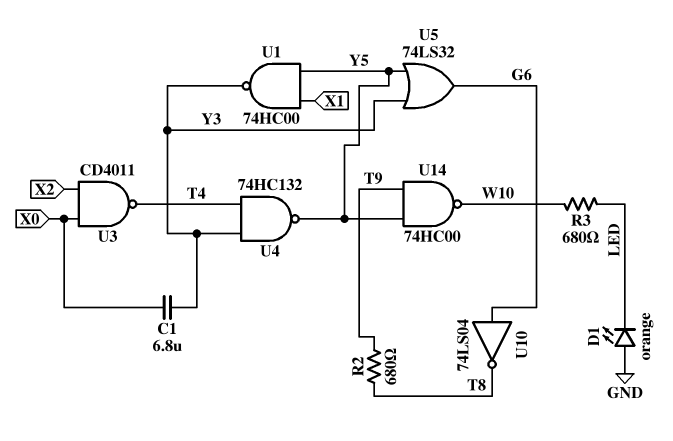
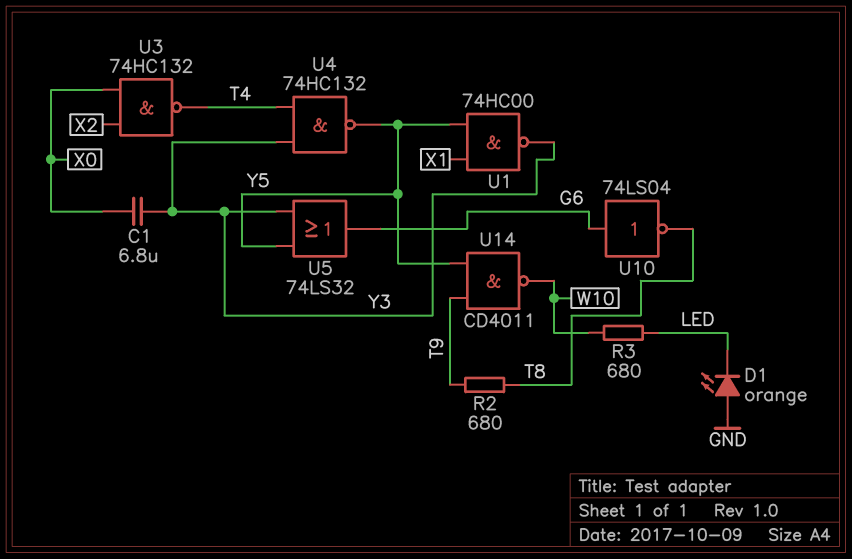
U3: NAND CD4011 (in X0, in X2, out T4) -> NAND 74HC132 (in X0, in X2, out T4)
U14: NAND 74HC00 (in T9, in Y5, out W10) -> NAND CD4011 (in T9, in Y5, out W10)

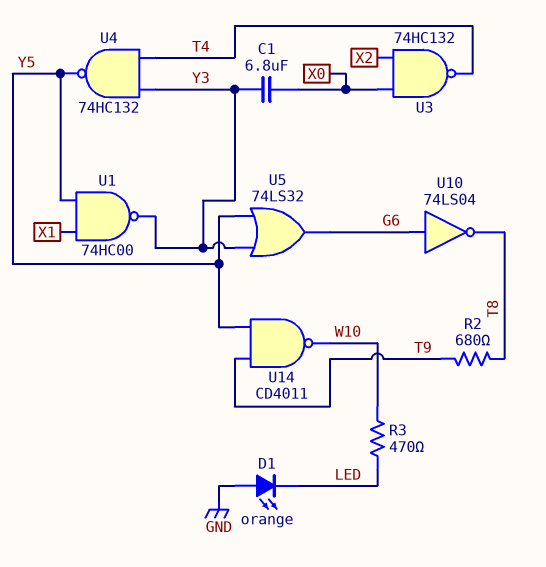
R3: 680 (LED, W10) -> 470 (LED, W10)

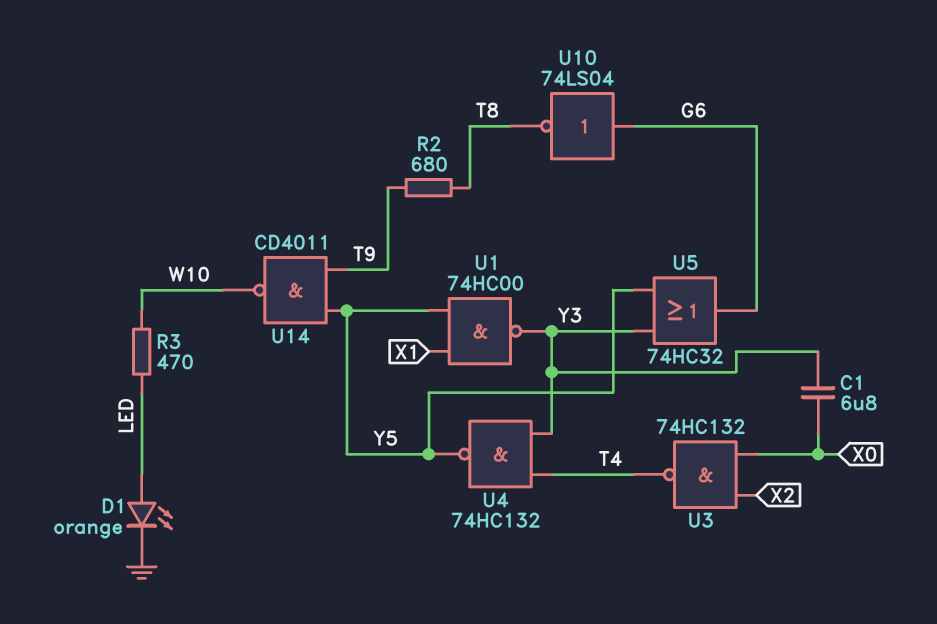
D1: LED orange (A GND, K LED) -> LED orange (A LED, K GND)
U5: OR 74LS32 (in Y3, in Y5, out G6) -> OR 74HC32 (in Y3, in Y5, out G6)

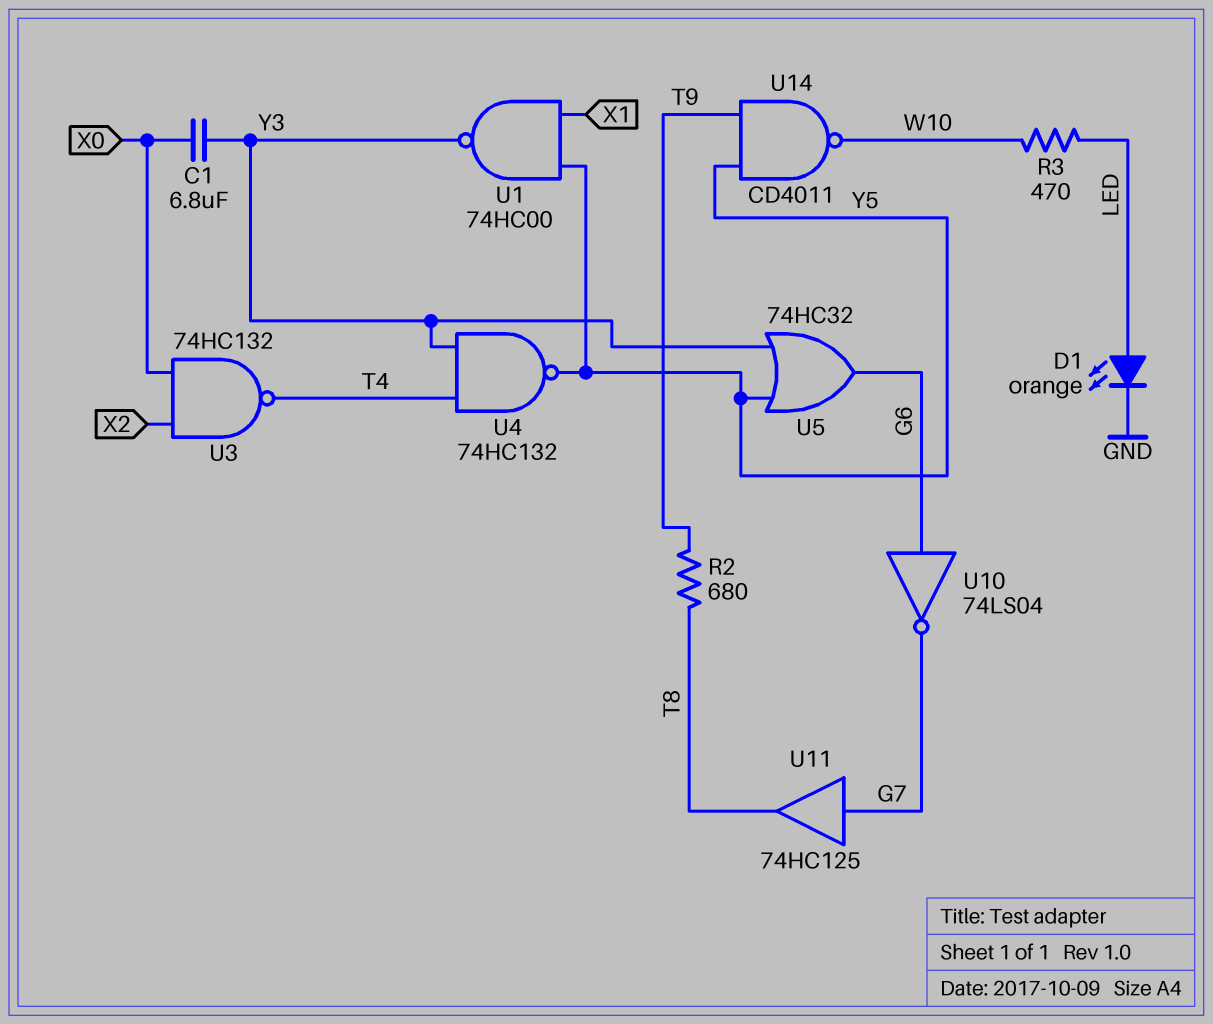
U10: NOT 74LS04 (in G6, out T8) -> NOT 74LS04 (in G6, out G7)
U11: none -> buffer 74HC125 (in G7, out T8)

